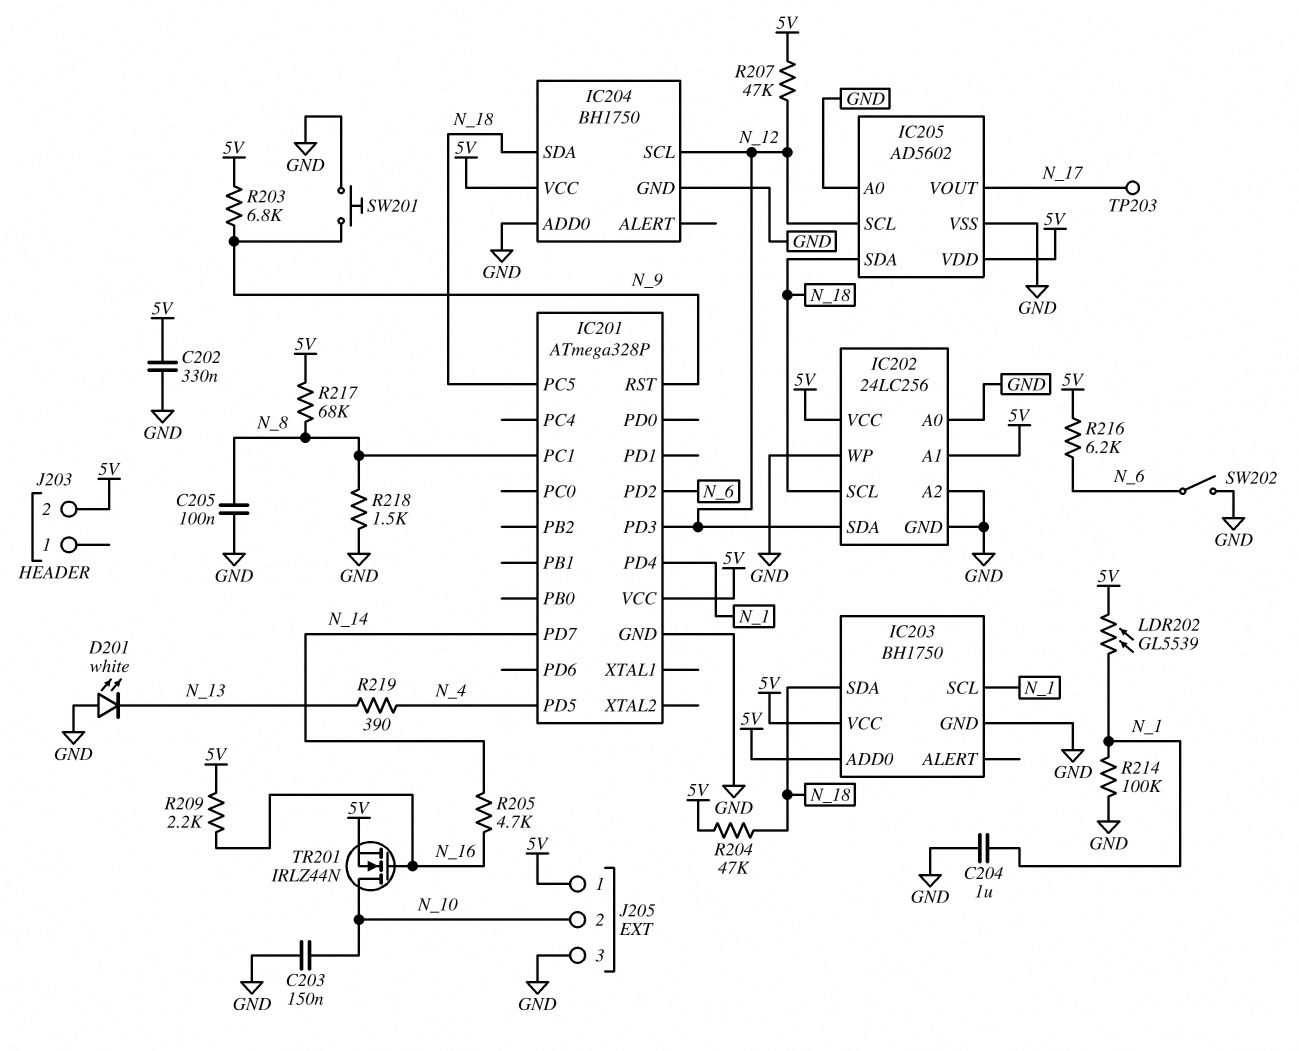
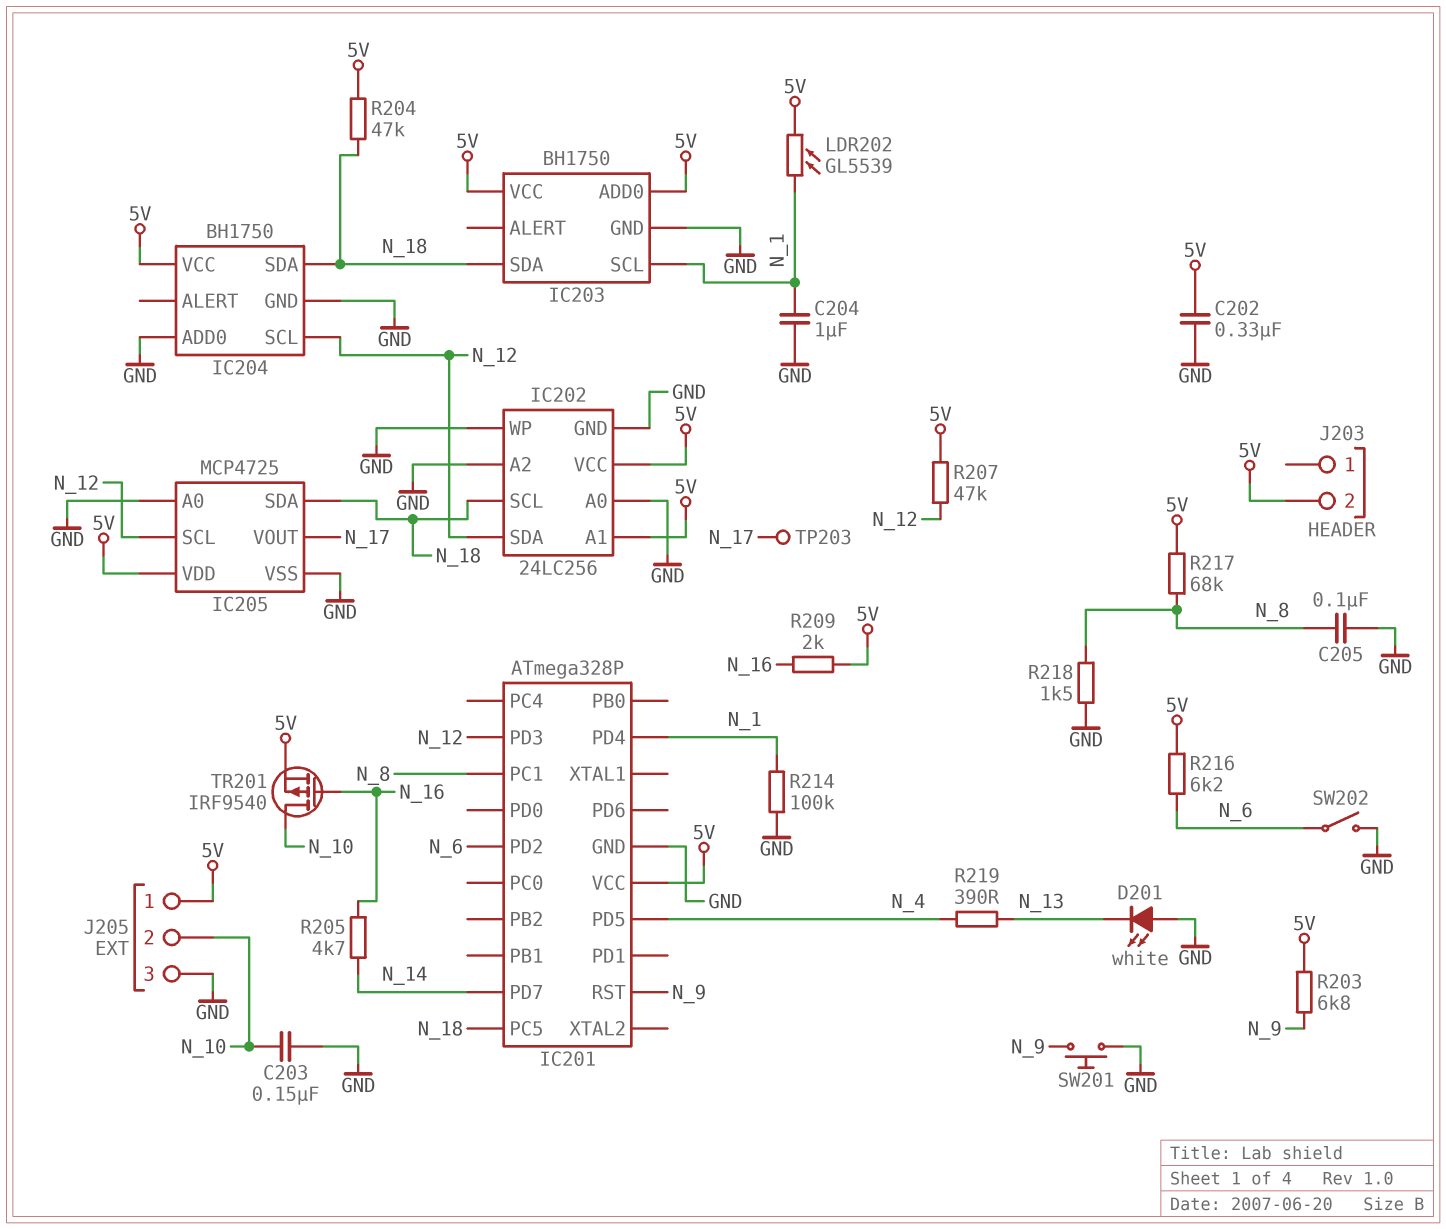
IC205: AD5602 -> MCP4725
R209: 2.2k (5V, N_16) -> 2k (5V, N_16)
TR201: NMOS IRLZ44N (G N_16, D N_10, S 5V) -> PMOS IRF9540 (G N_16, D N_10, S 5V)

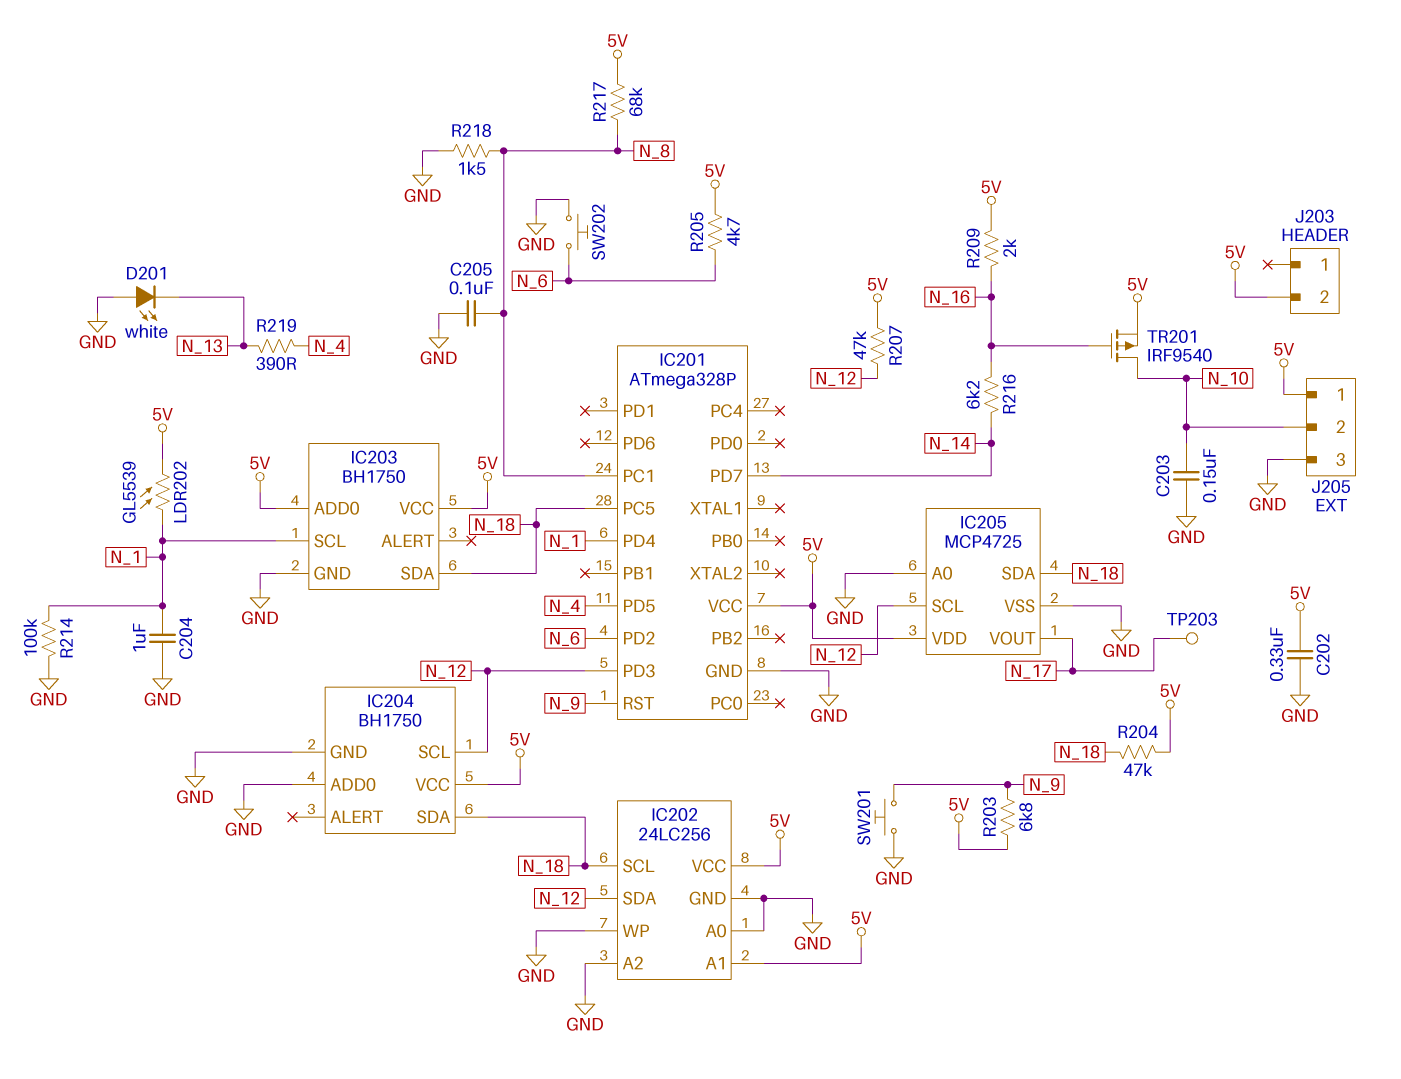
R205: 4.7k (N_14, N_16) -> 4.7k (5V, N_6)
R216: 6.2k (5V, N_6) -> 6.2k (N_14, N_16)
SW202: switch (GND, N_6) -> button (GND, N_6)

